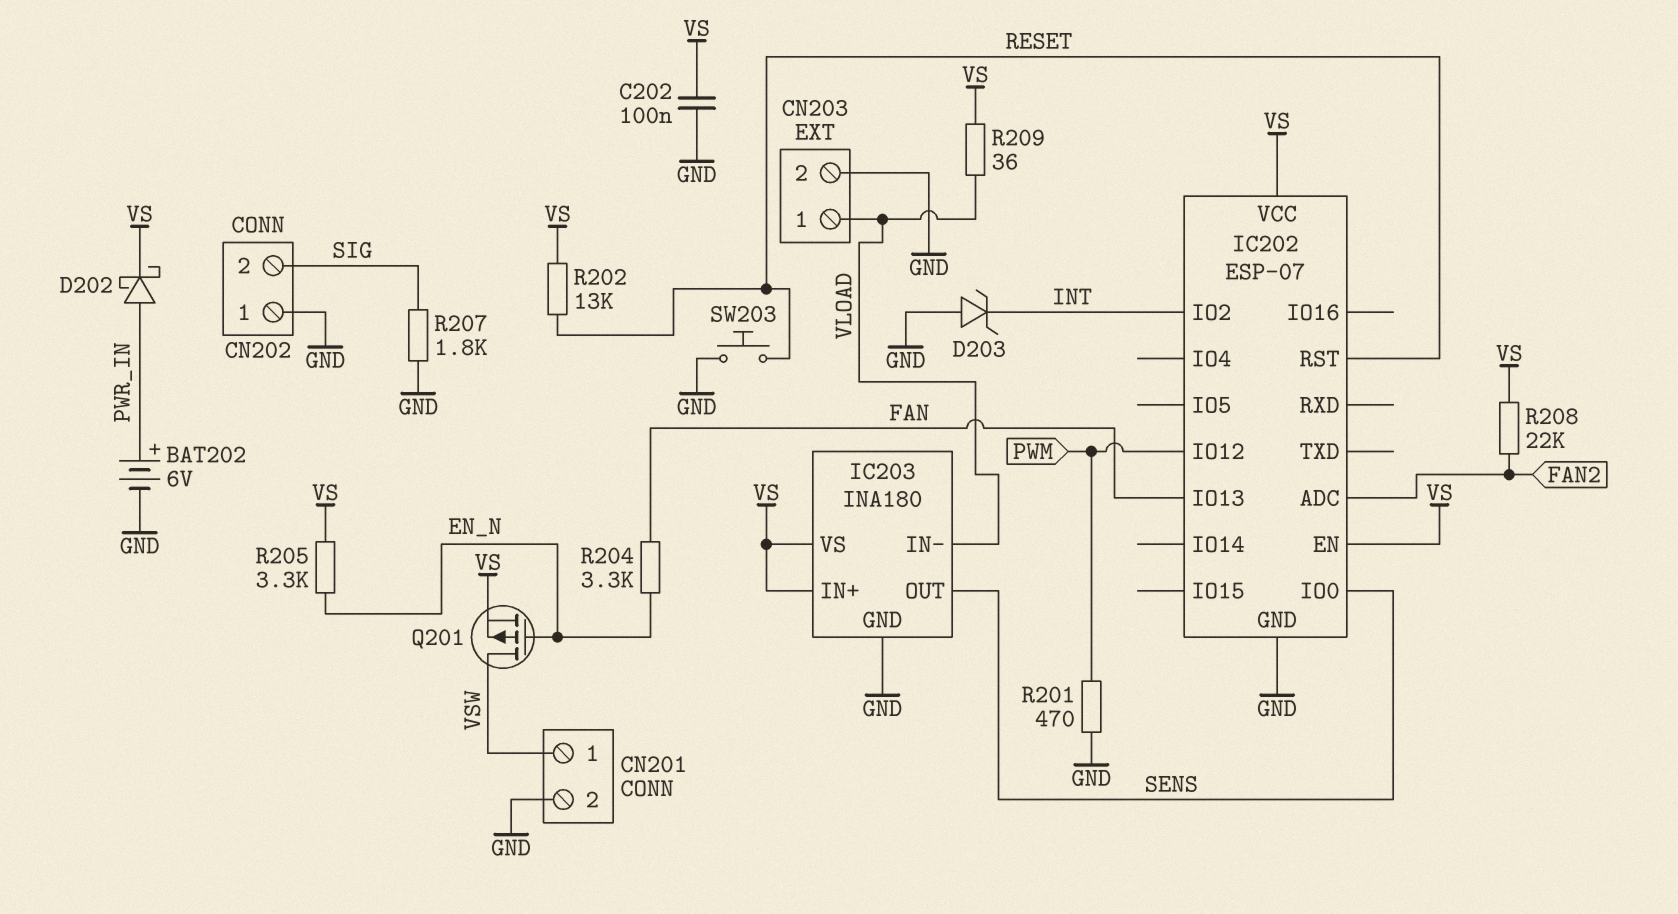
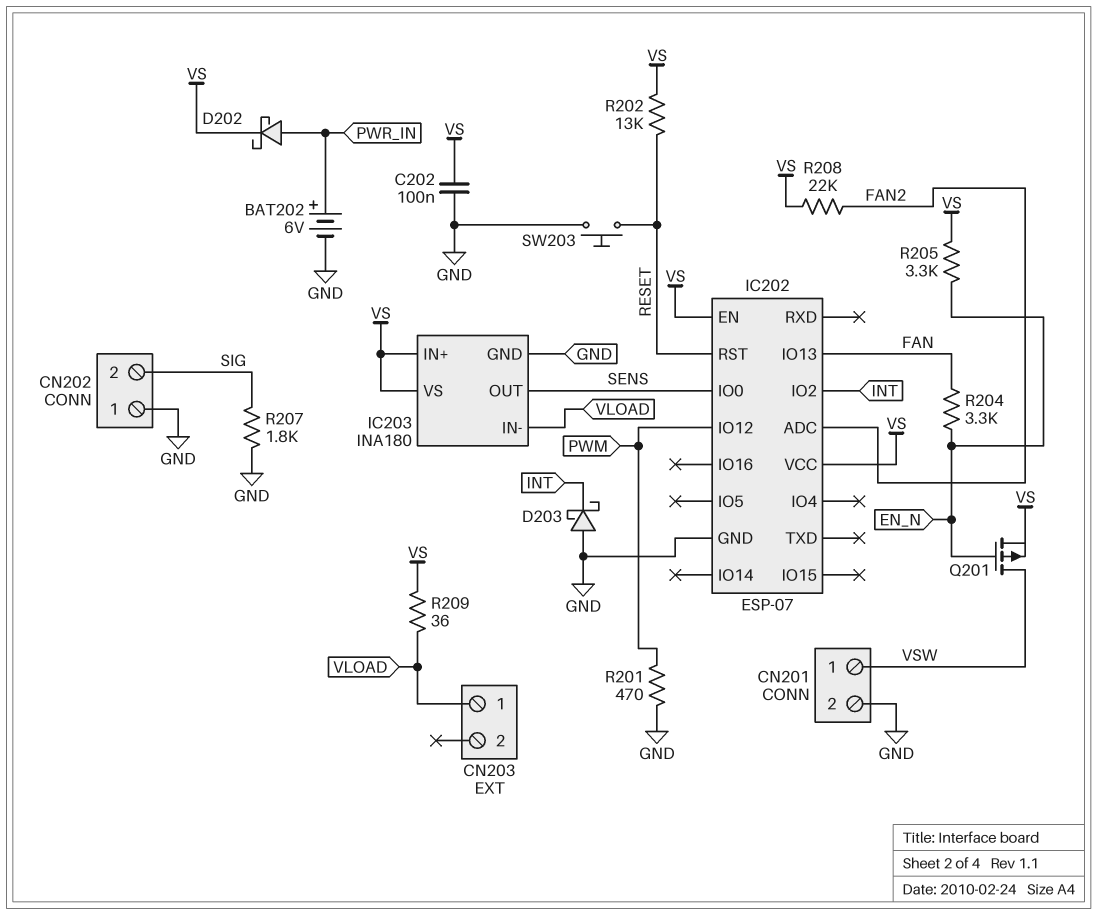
CN203 pin 2: GND -> none
D203: zener (A GND, K INT) -> schottky (A GND, K INT)

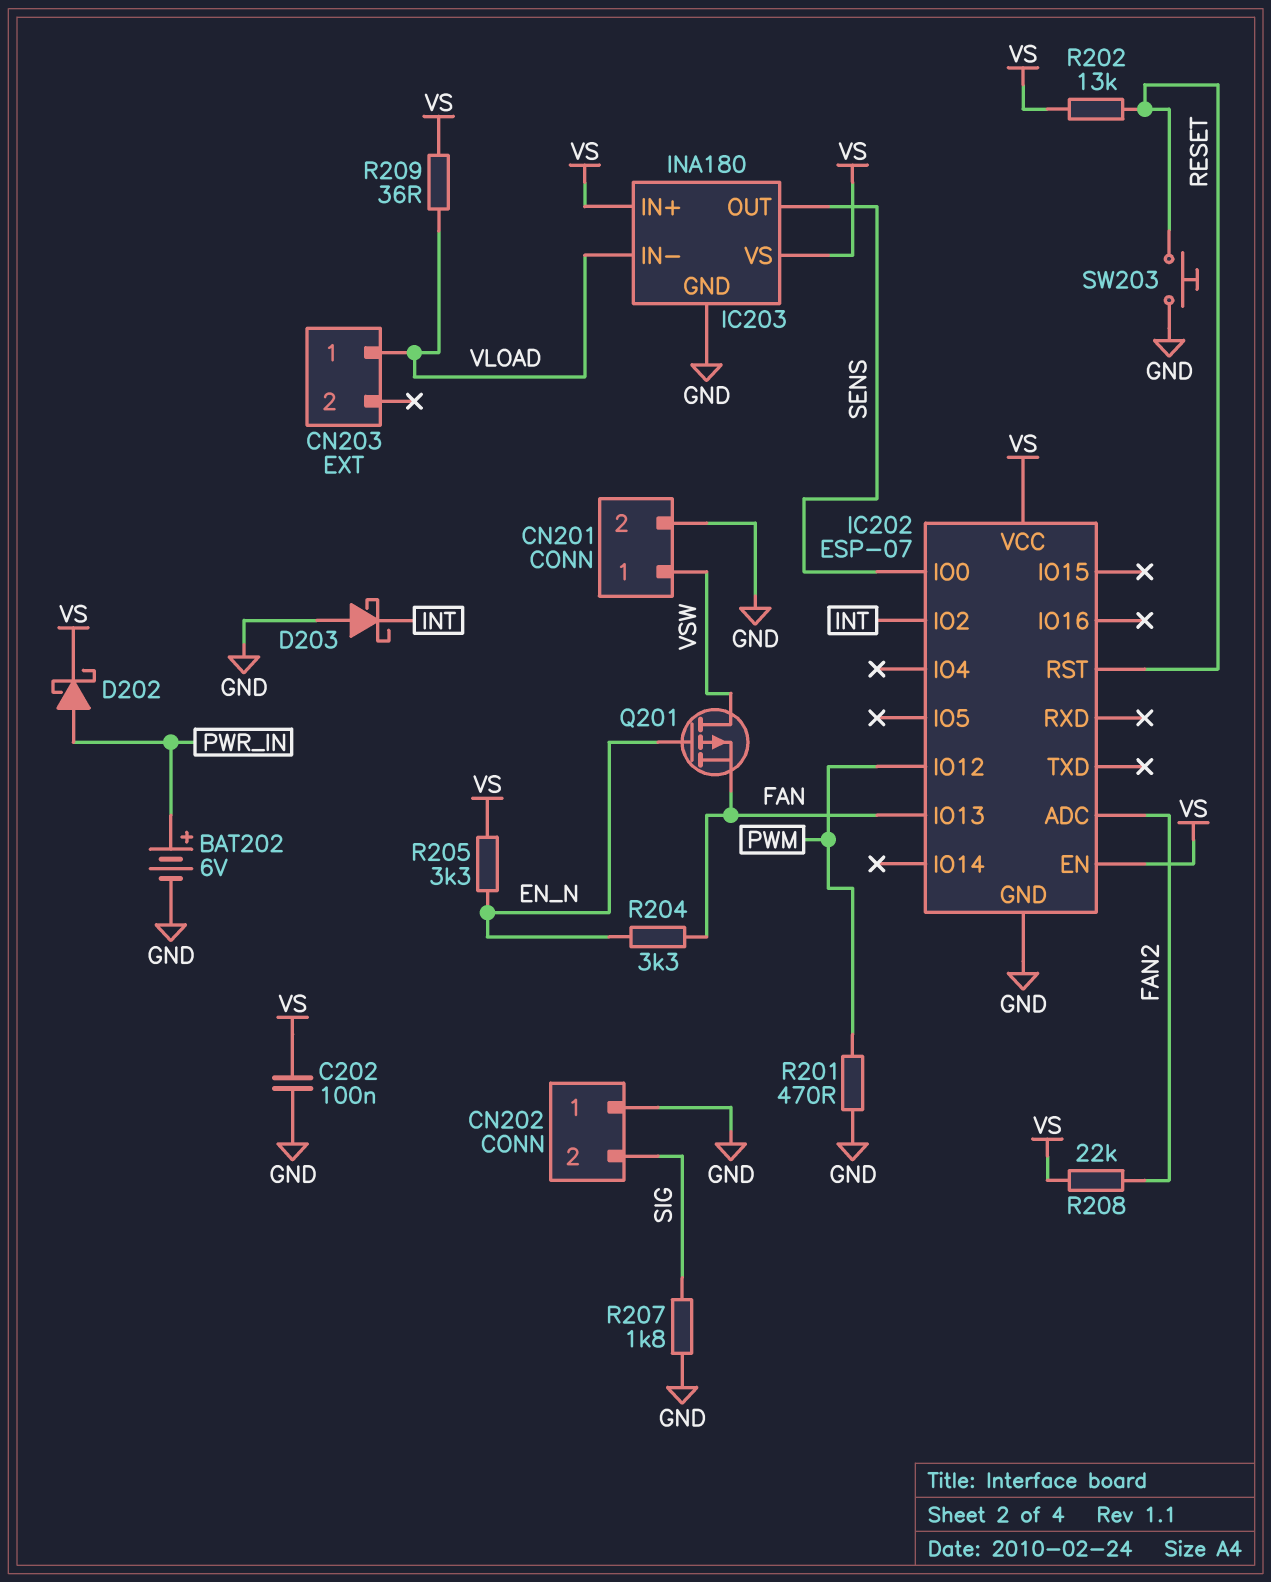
Q201: PMOS (G EN_N, D VSW, S VS) -> PMOS (G EN_N, D VSW, S FAN)

